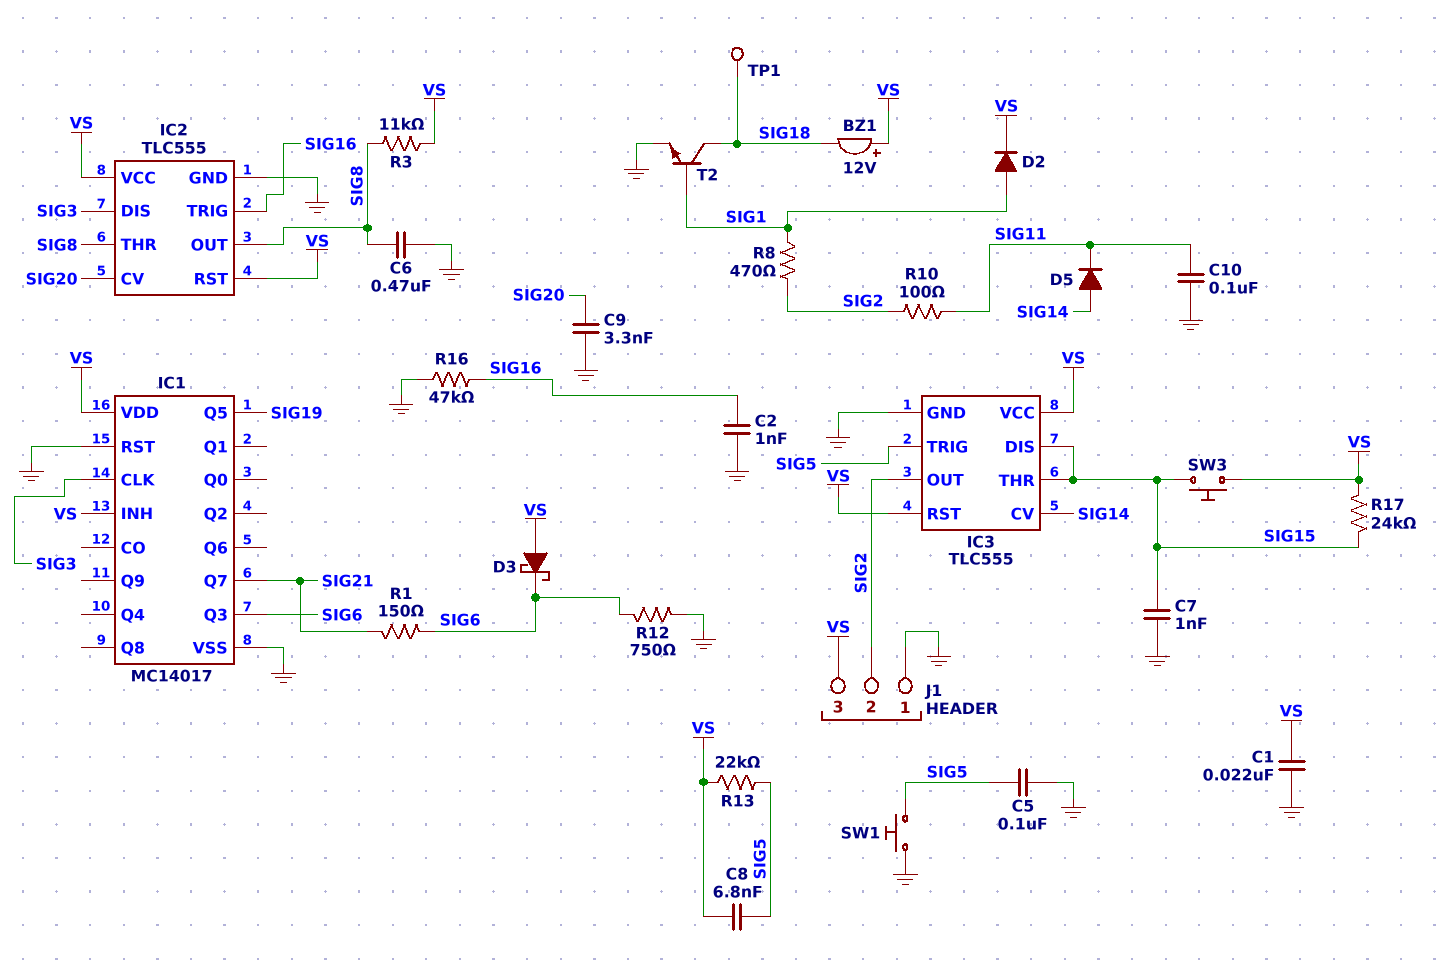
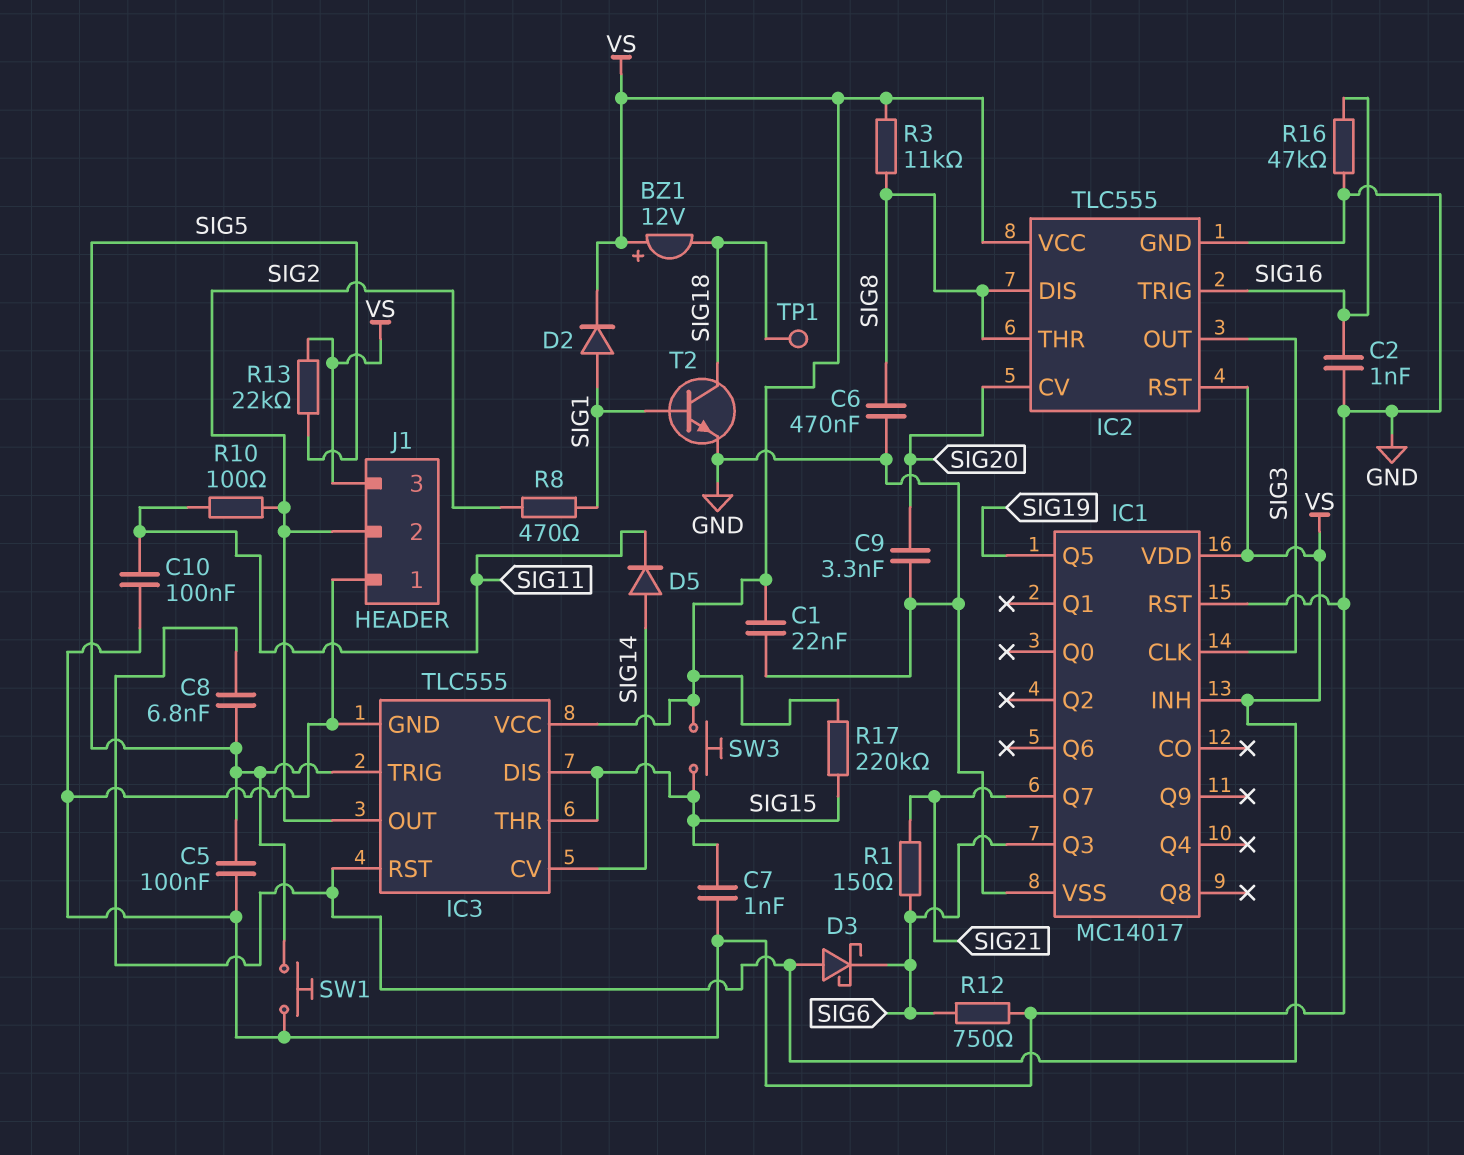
IC2 pin DIS: SIG3 -> SIG8
IC2 pin OUT: SIG8 -> SIG3
R17: 24k (SIG15, VS) -> 220k (SIG15, VS)

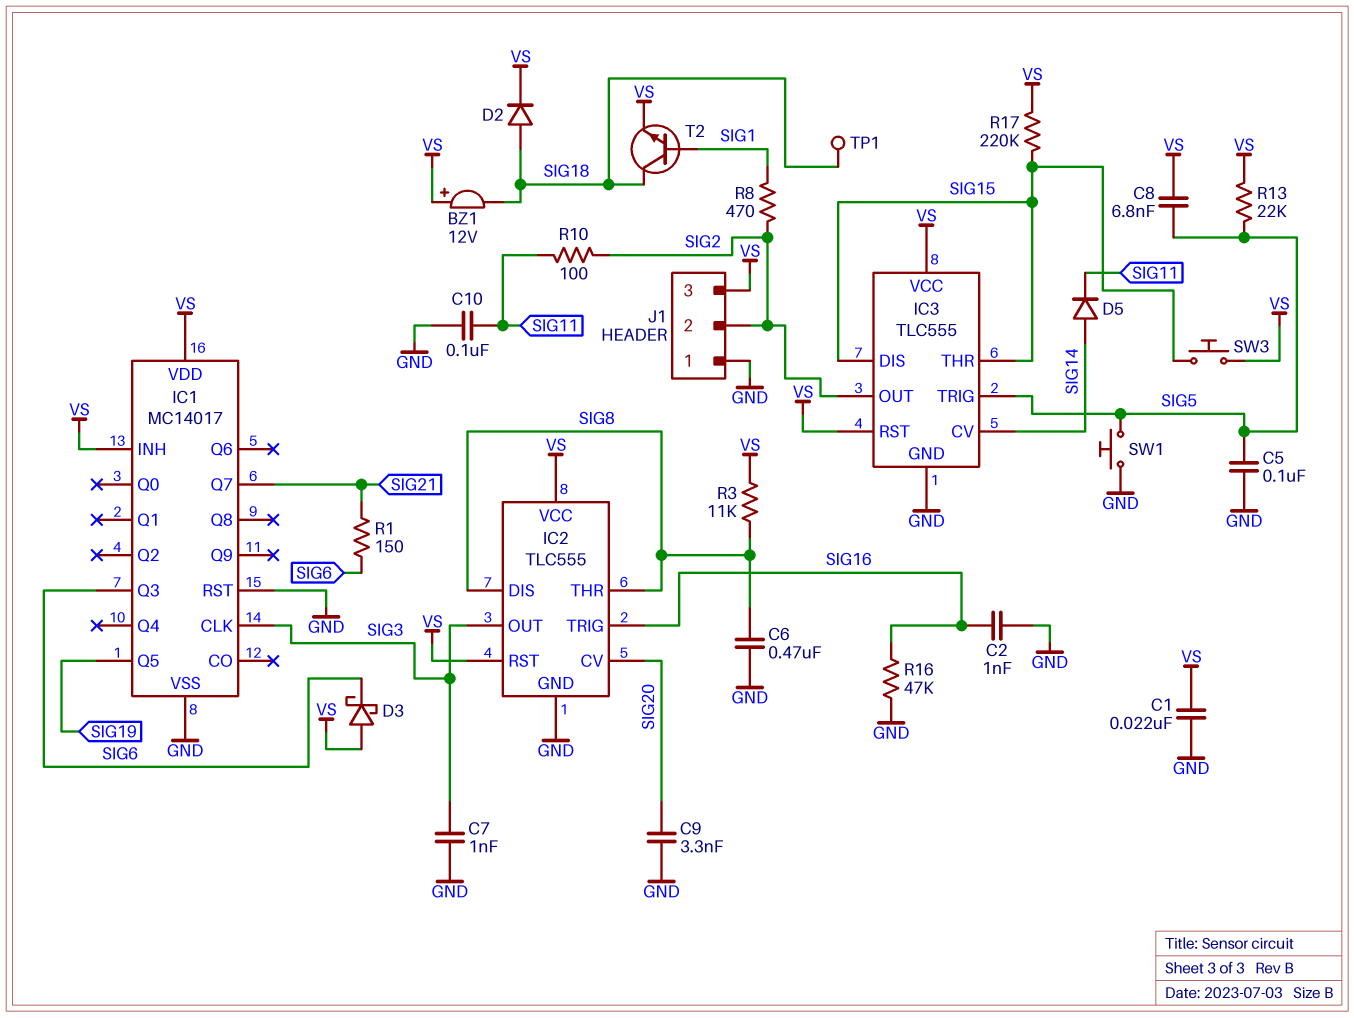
C7: 1nF (GND, SIG15) -> 1nF (GND, SIG3)
D2: diode (A SIG1, K VS) -> diode (A SIG18, K VS)
R12: 750 (GND, SIG6) -> none
T2: NPN (B SIG1, C SIG18, E GND) -> NPN (B SIG1, C SIG18, E VS)

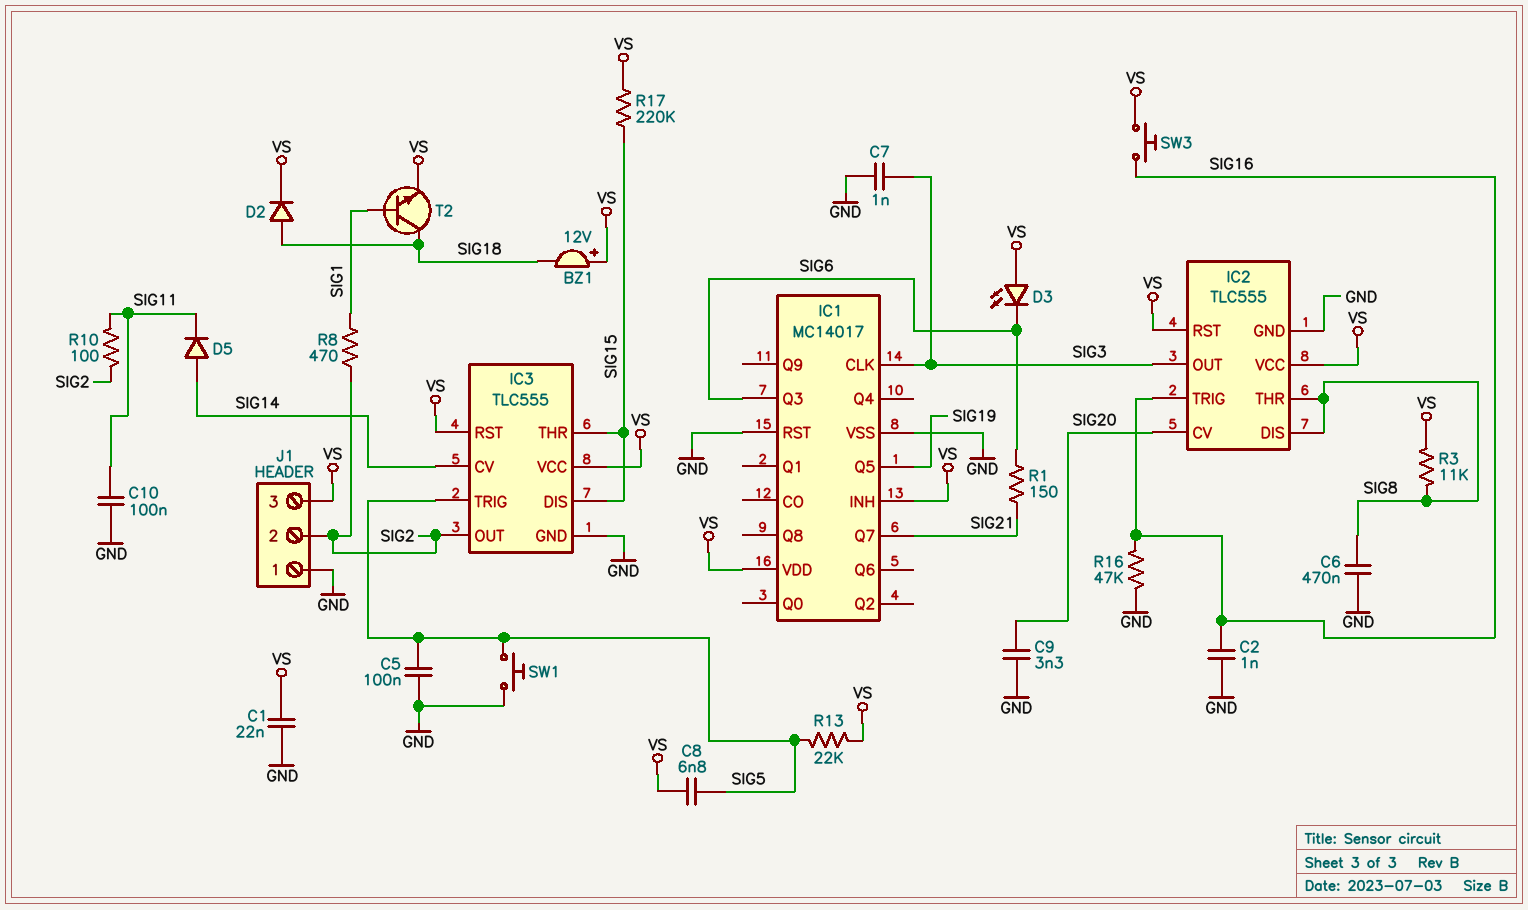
D3: schottky (A VS, K SIG6) -> LED (A VS, K SIG6)
SW3: button (SIG15, VS) -> button (SIG16, VS)
TP1: test point (SIG18) -> none

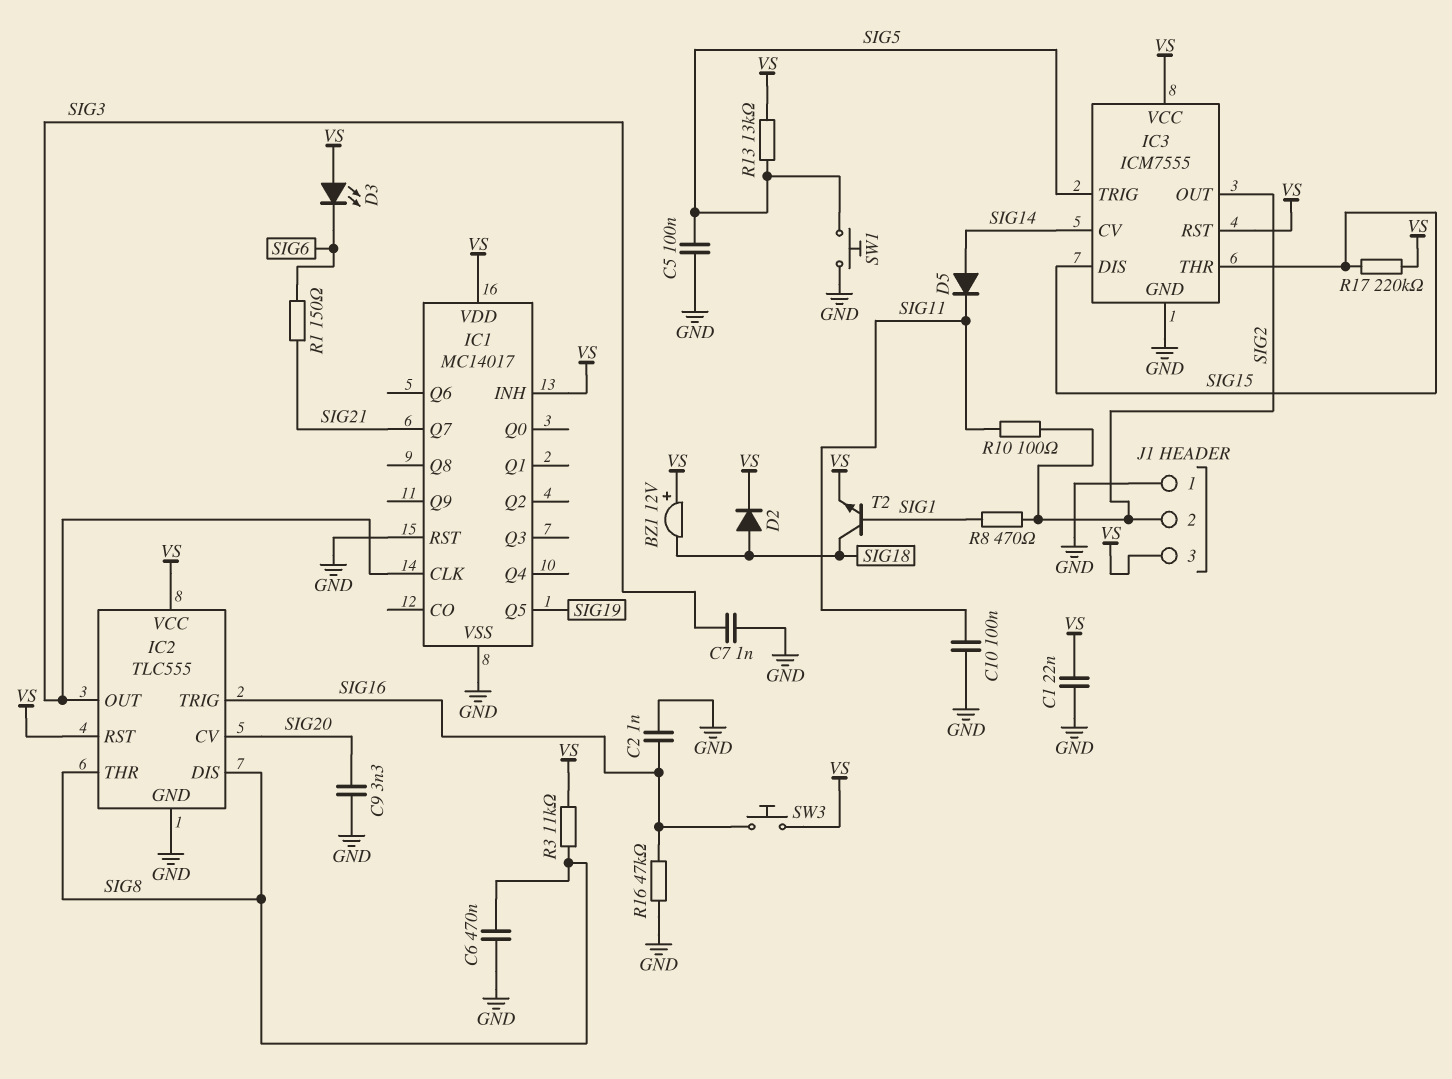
C8: 6.8nF (SIG5, VS) -> none
IC1 pin Q3: SIG6 -> none
IC3: TLC555 -> ICM7555
R13: 22k (SIG5, VS) -> 13k (SIG5, VS)

